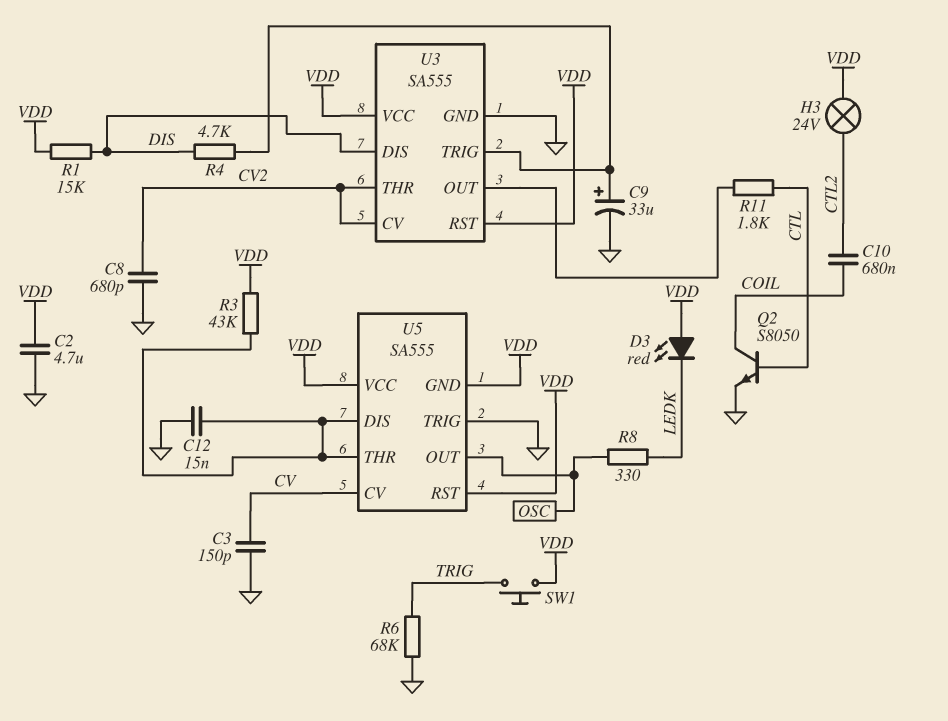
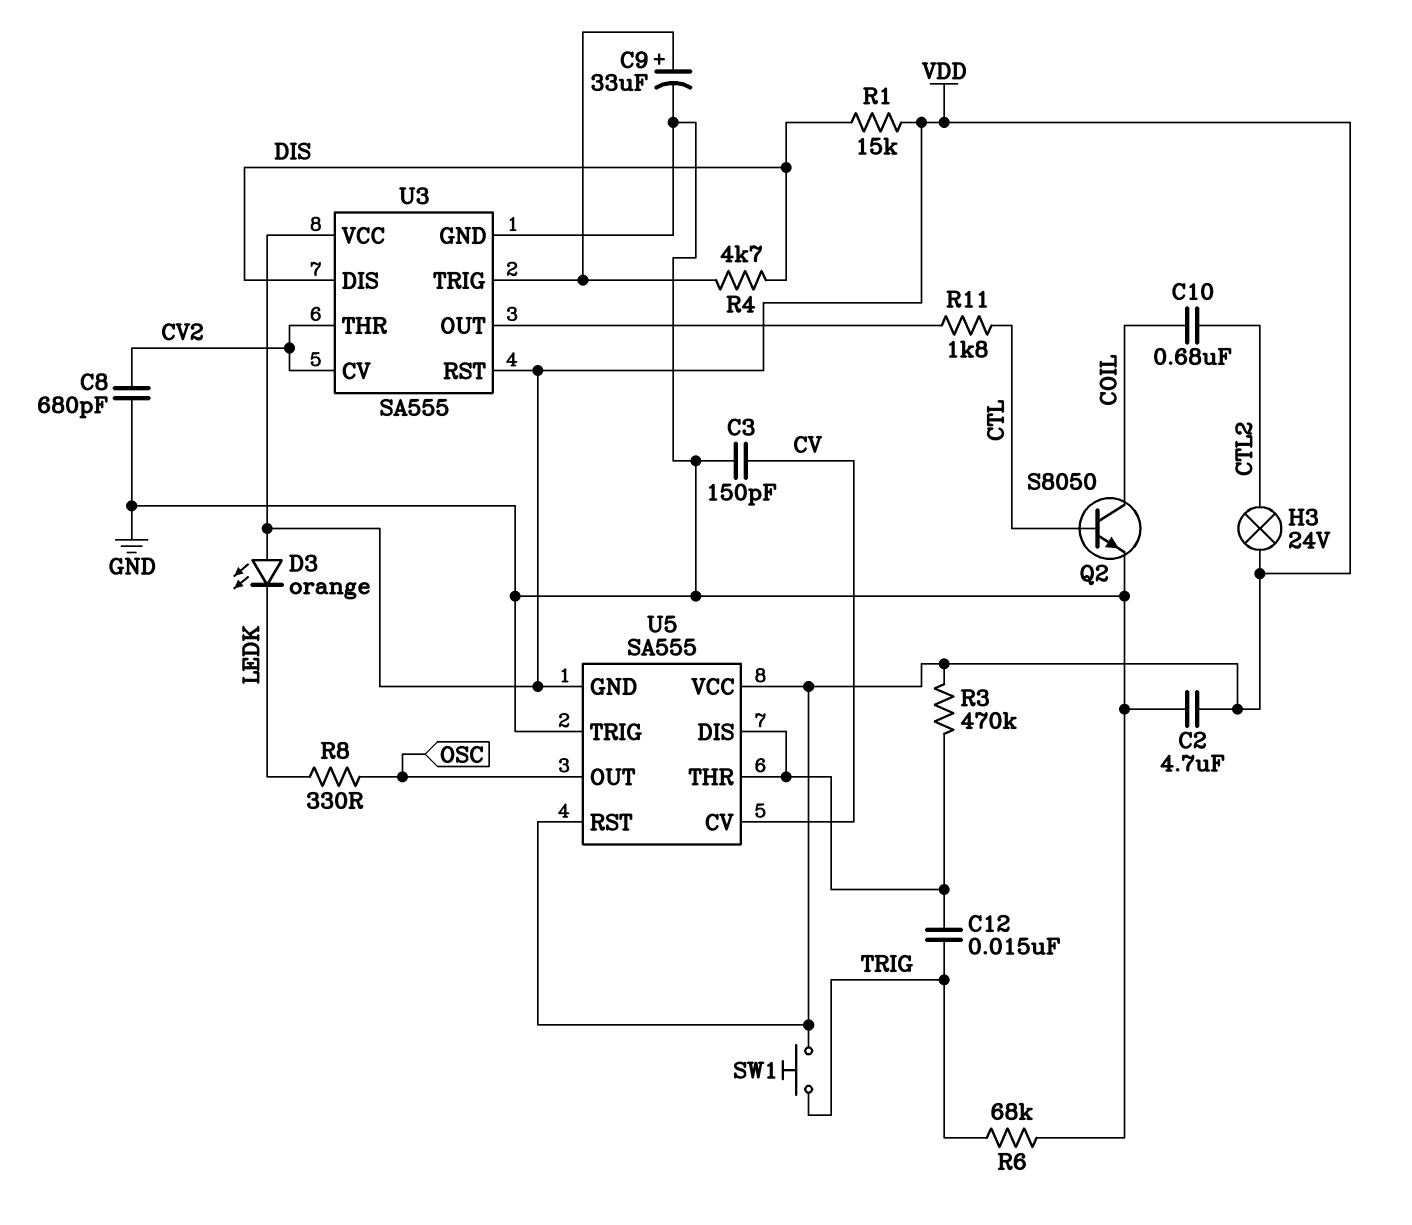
C12: 15nF (GND, U5/DIS) -> 15nF (TRIG, U5/DIS)
D3: LED red (A VDD, K LEDK) -> LED orange (A VDD, K LEDK)
R3: 43k (U5/DIS, VDD) -> 470k (U5/DIS, VDD)

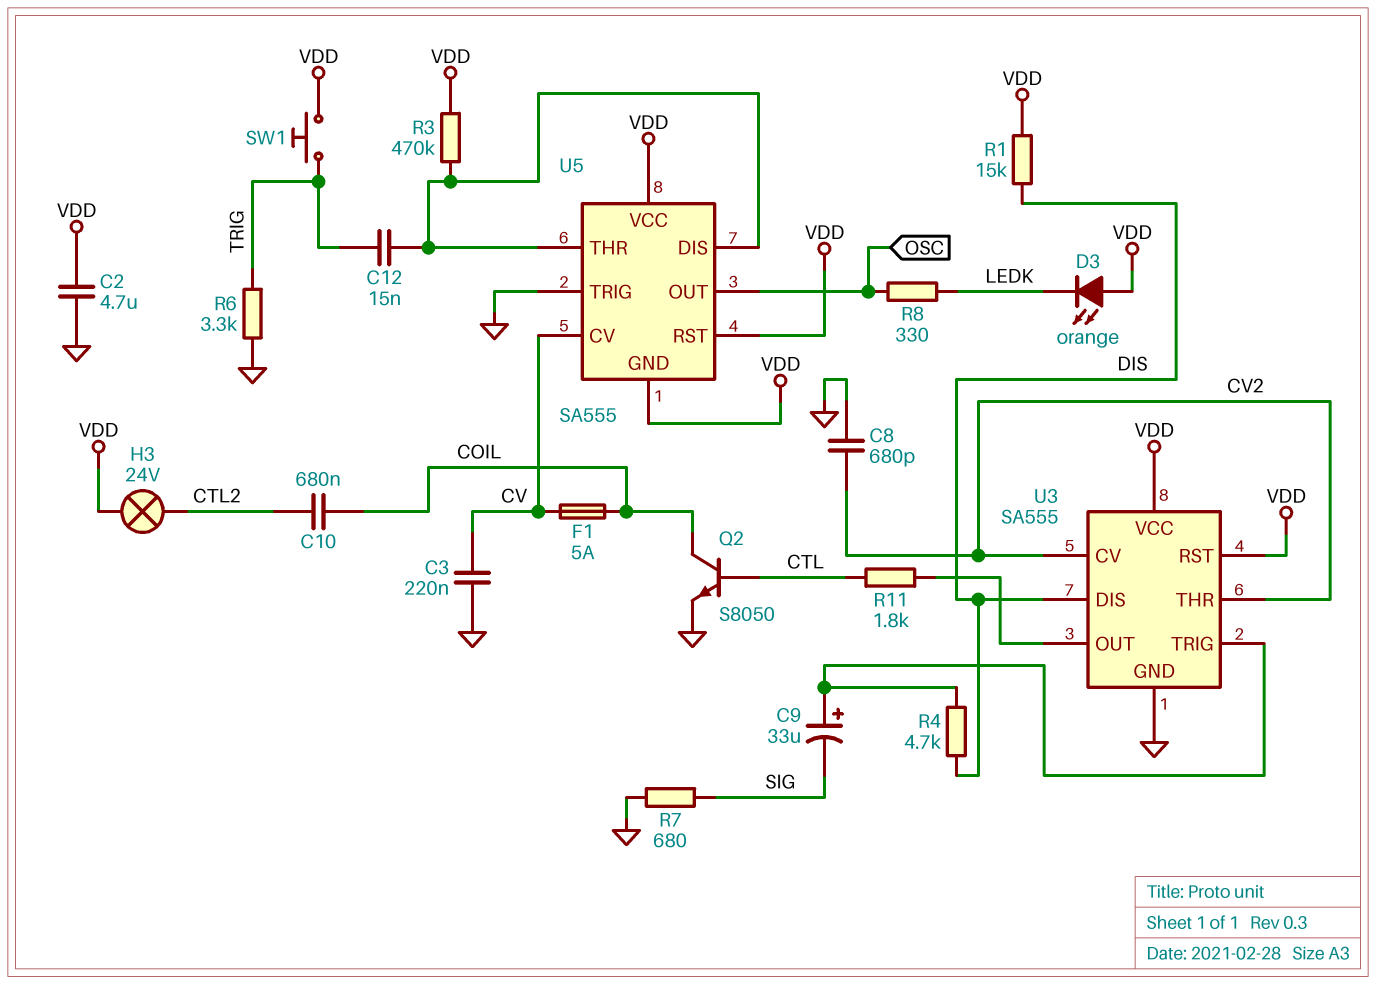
C3: 150pF (CV, GND) -> 220nF (CV, GND)
C9: 33uF (plus U3/TRIG, minus GND) -> 33uF (plus U3/TRIG, minus SIG)
F1: none -> 5A (COIL, CV)
R6: 68k (GND, TRIG) -> 3.3k (GND, TRIG)
R7: none -> 680 (GND, SIG)

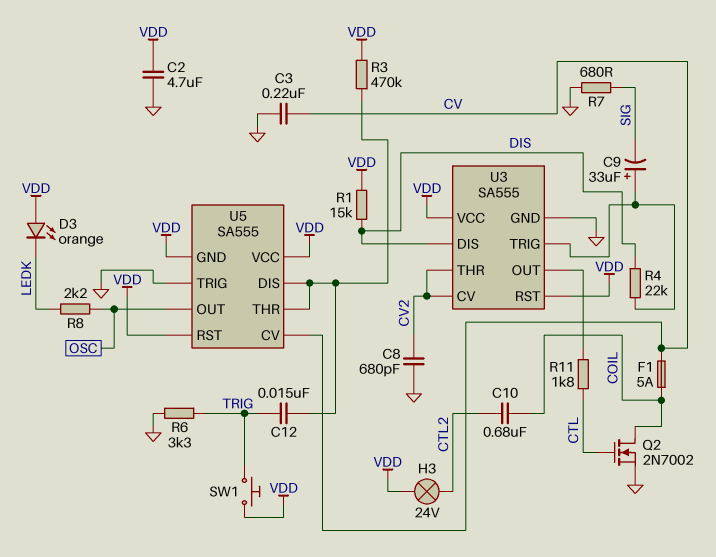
Q2: NPN S8050 (B CTL, C COIL, E GND) -> NMOS 2N7002 (G CTL, D COIL, S GND)
R4: 4.7k (DIS, U3/TRIG) -> 22k (DIS, U3/TRIG)
R8: 330 (LEDK, OSC) -> 2.2k (LEDK, OSC)

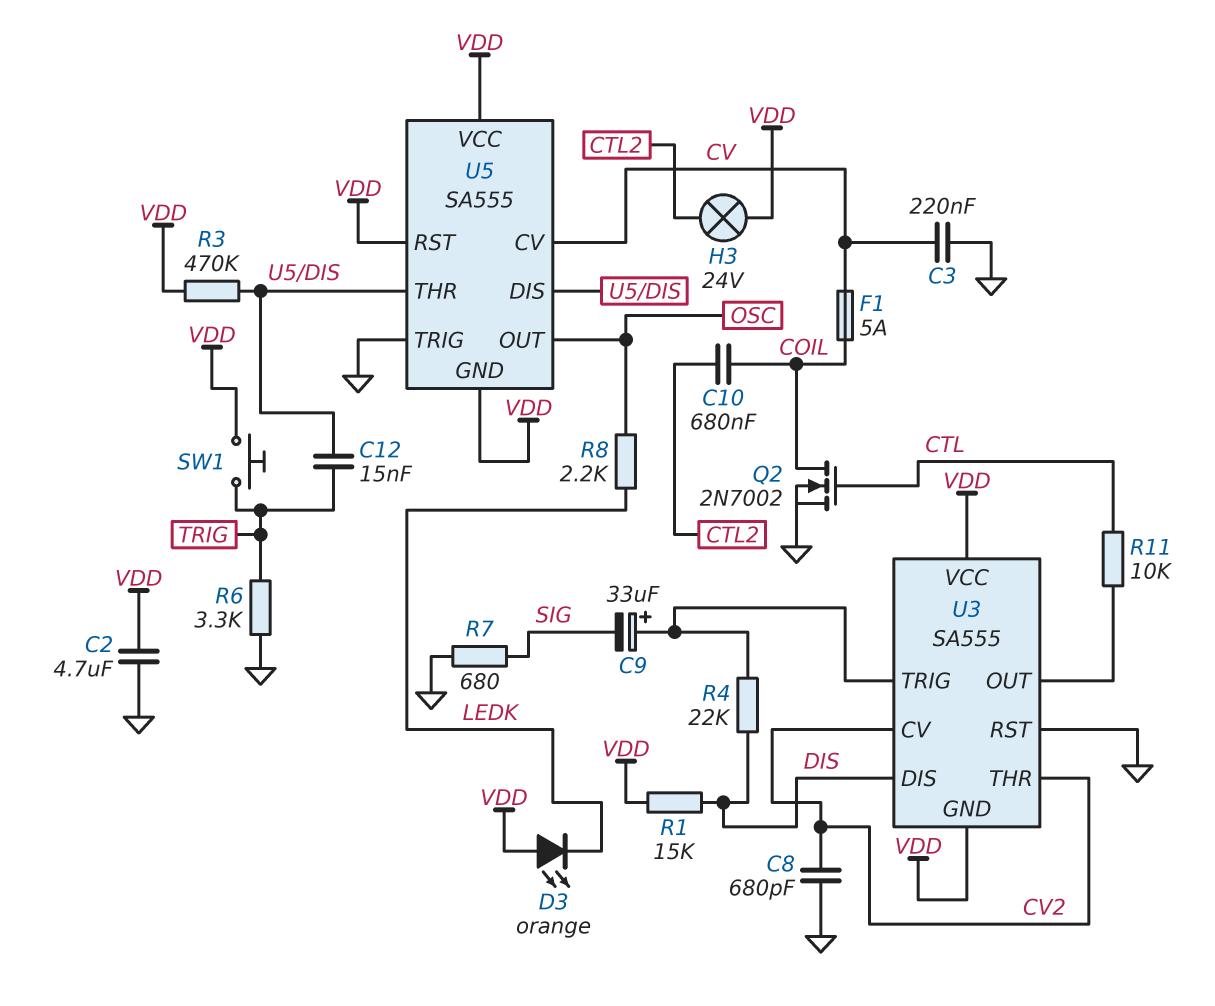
R11: 1.8k (CTL, U3/OUT) -> 10k (CTL, U3/OUT)
U3 pin GND: GND -> VDD
U3 pin RST: VDD -> GND

